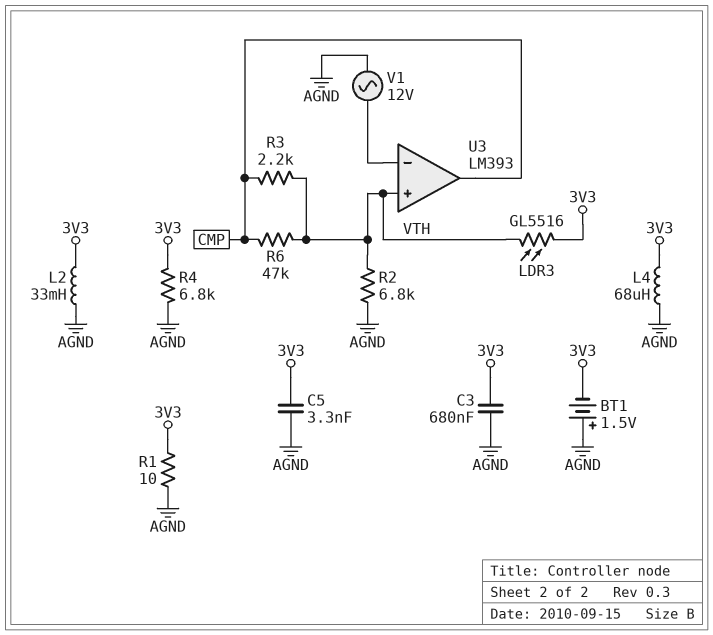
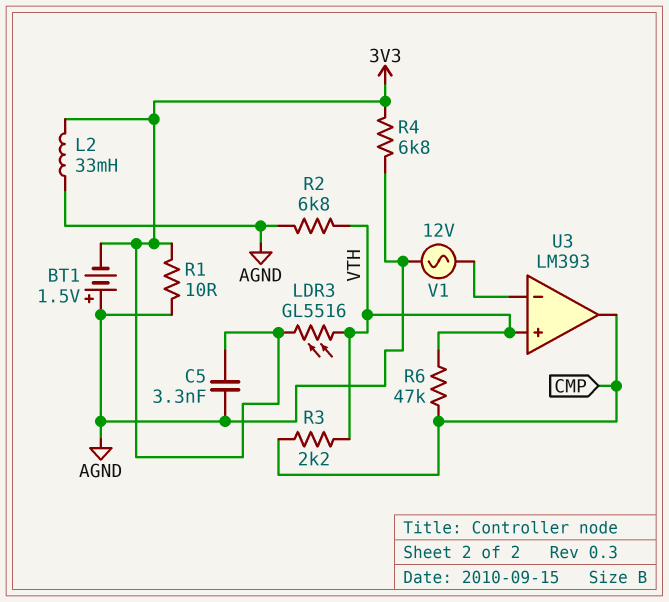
C3: 680nF (3V3, AGND) -> none
L4: 68uH (3V3, AGND) -> none

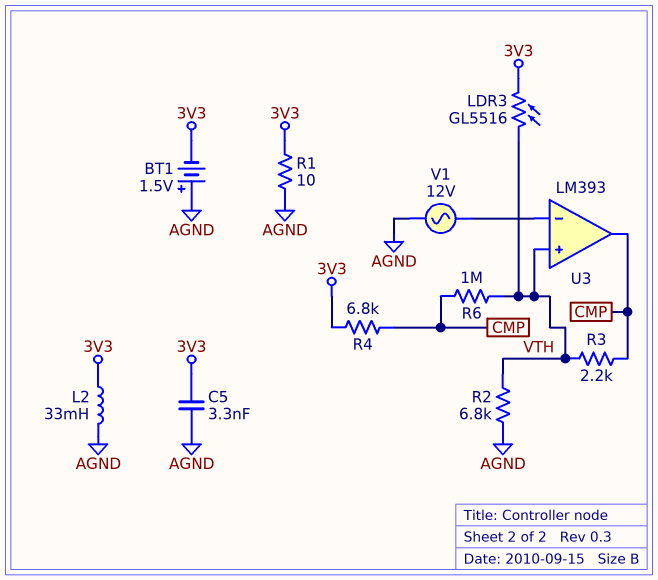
R4: 6.8k (3V3, AGND) -> 6.8k (3V3, CMP)
R6: 47k (CMP, VTH) -> 1M (CMP, VTH)

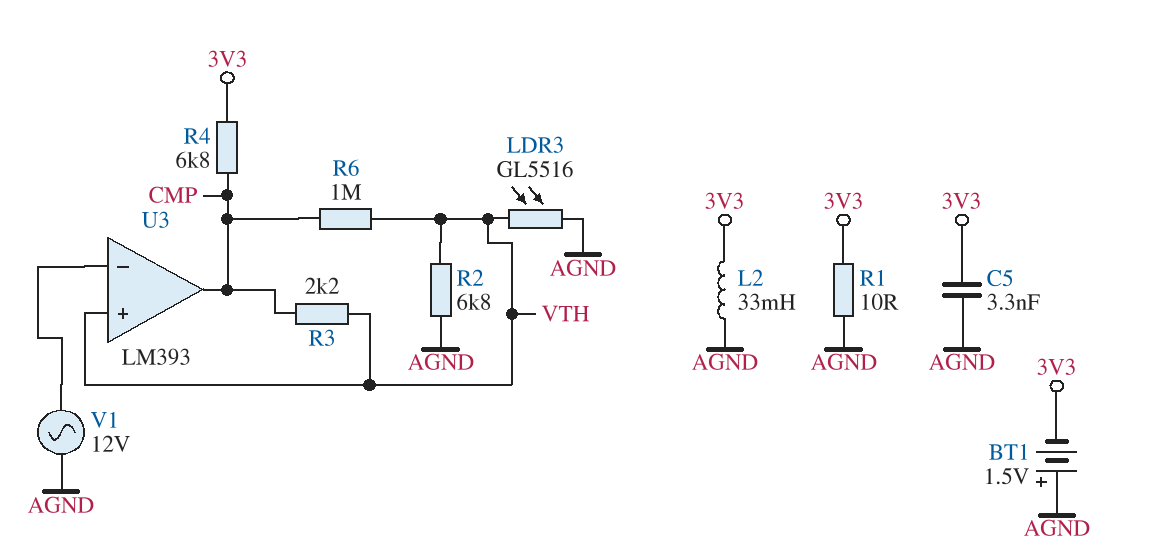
LDR3: GL5516 (3V3, VTH) -> GL5516 (AGND, VTH)

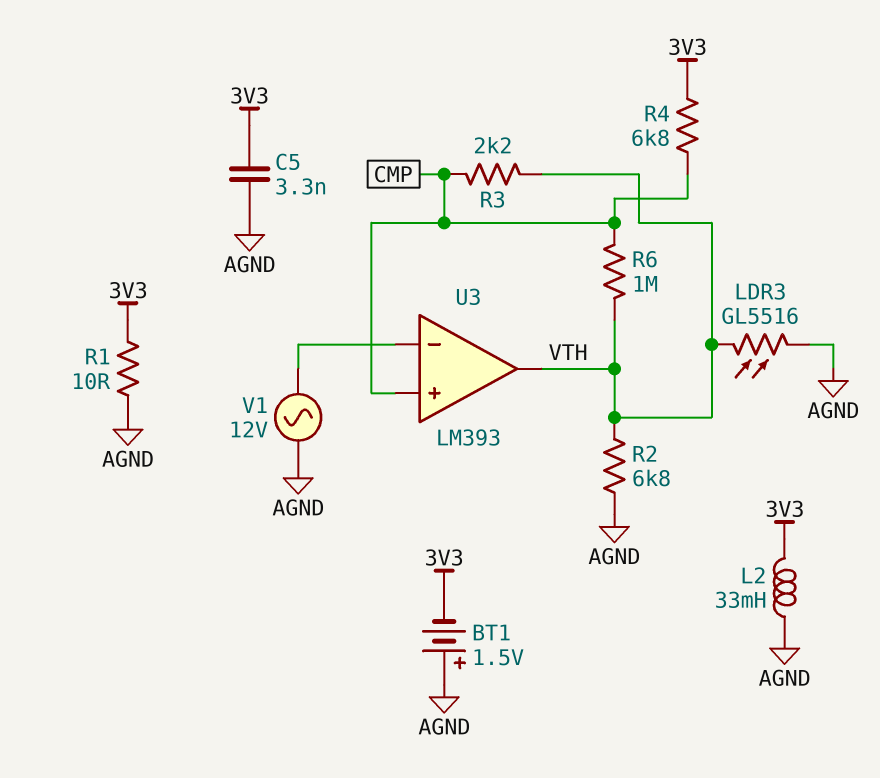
U3 pin in+: VTH -> CMP
U3 pin out: CMP -> VTH

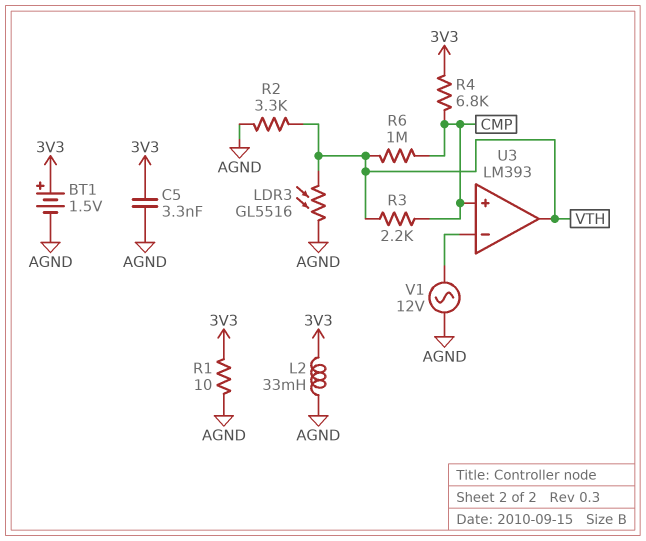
BT1: 1.5V (plus AGND, minus 3V3) -> 1.5V (plus 3V3, minus AGND)
R2: 6.8k (AGND, VTH) -> 3.3k (AGND, VTH)

